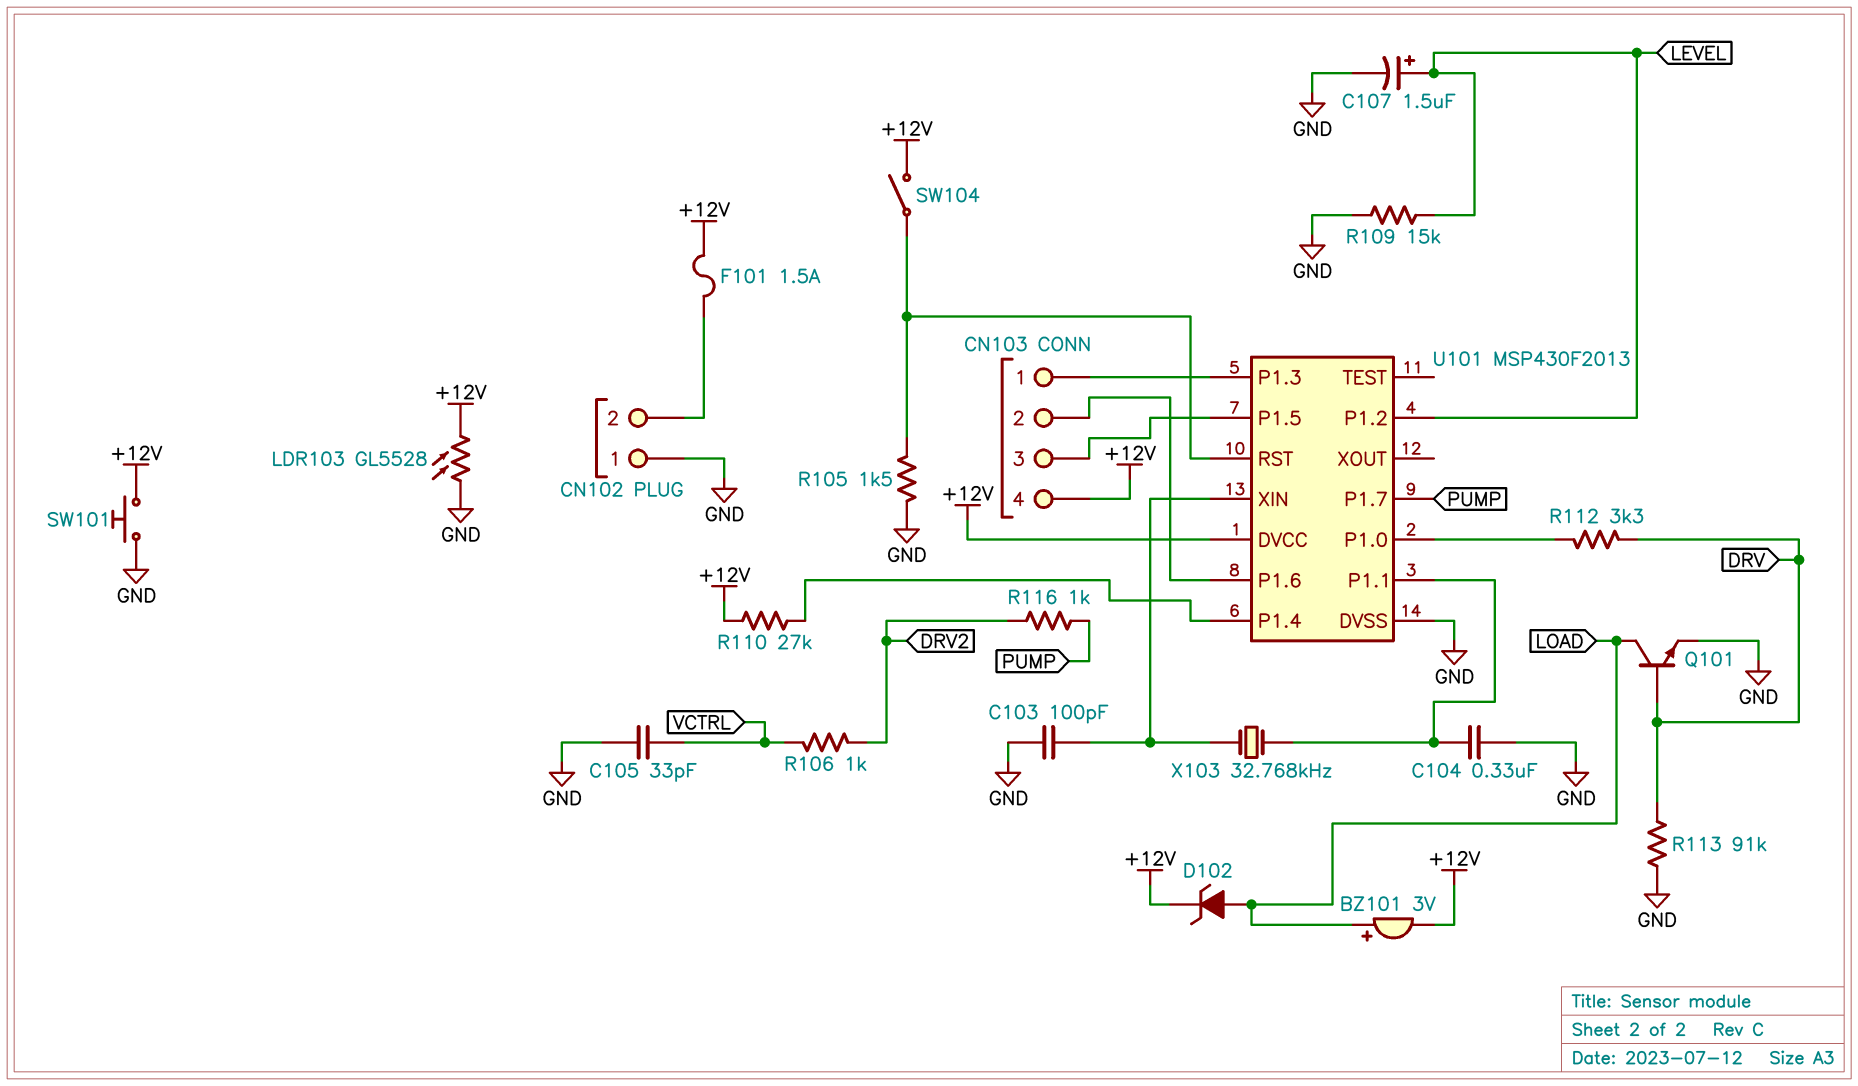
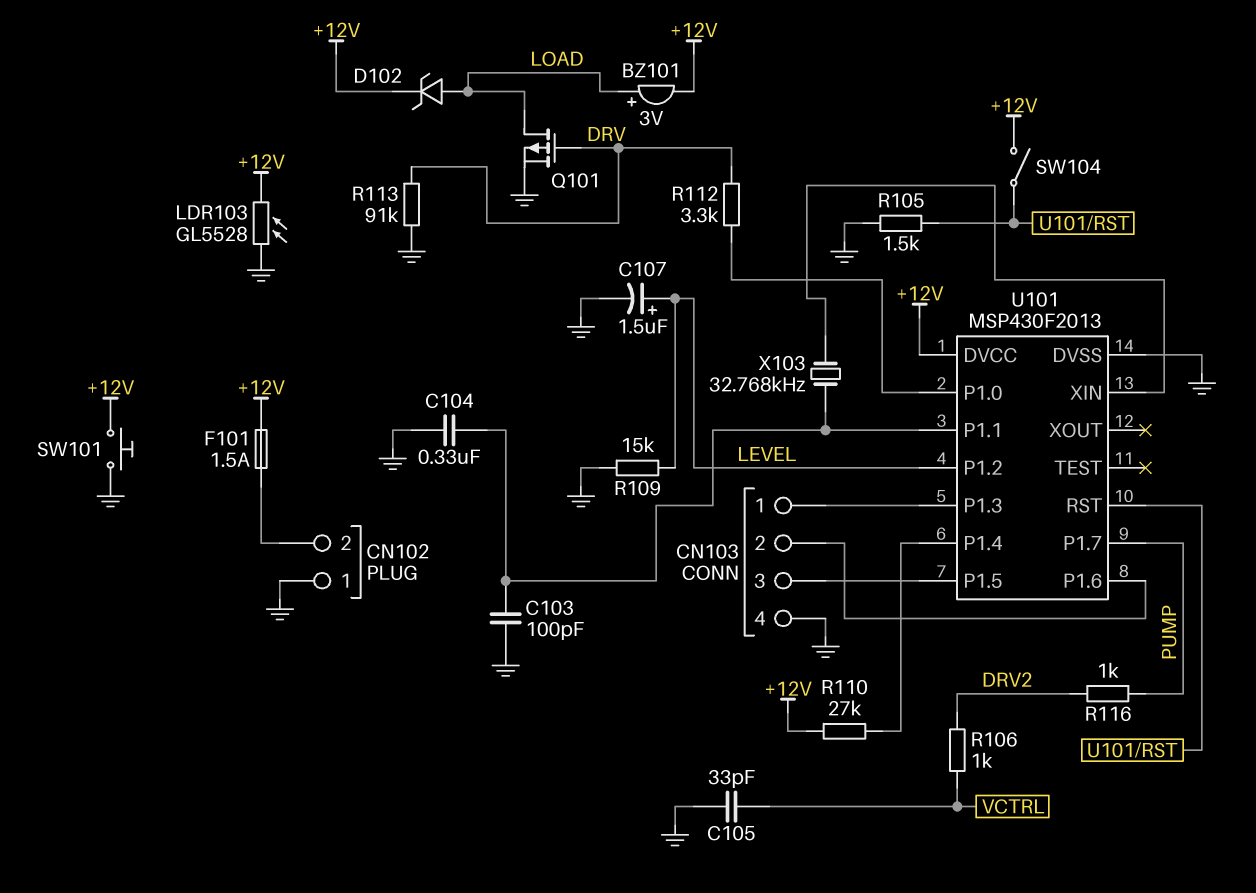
C103: 100pF (GND, U101/XIN) -> 100pF (GND, U101/P1.1)
CN103 pin 4: +12V -> GND
Q101: NPN (B DRV, C LOAD, E GND) -> PMOS (G DRV, D LOAD, S GND)

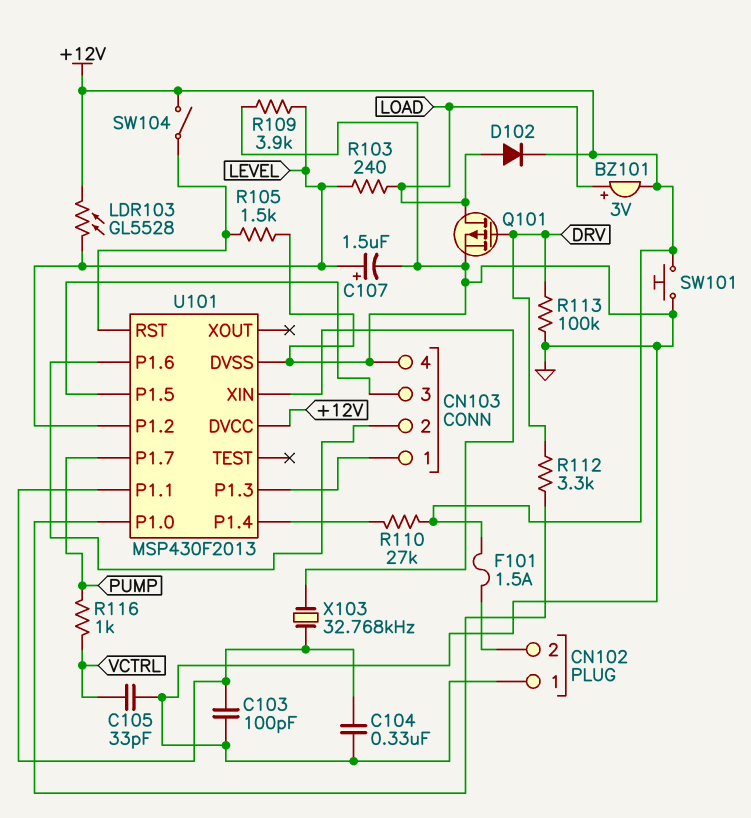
D102: zener (A LOAD, K +12V) -> diode (A LOAD, K +12V)
LDR103: GL5528 (+12V, GND) -> GL5528 (+12V, LEVEL)
R103: none -> 240 (LEVEL, LOAD)
R106: 1k (DRV2, VCTRL) -> none
R109: 15k (GND, LEVEL) -> 3.9k (GND, LEVEL)
R113: 91k (DRV, GND) -> 100k (DRV, GND)
R116: 1k (DRV2, PUMP) -> 1k (PUMP, VCTRL)

